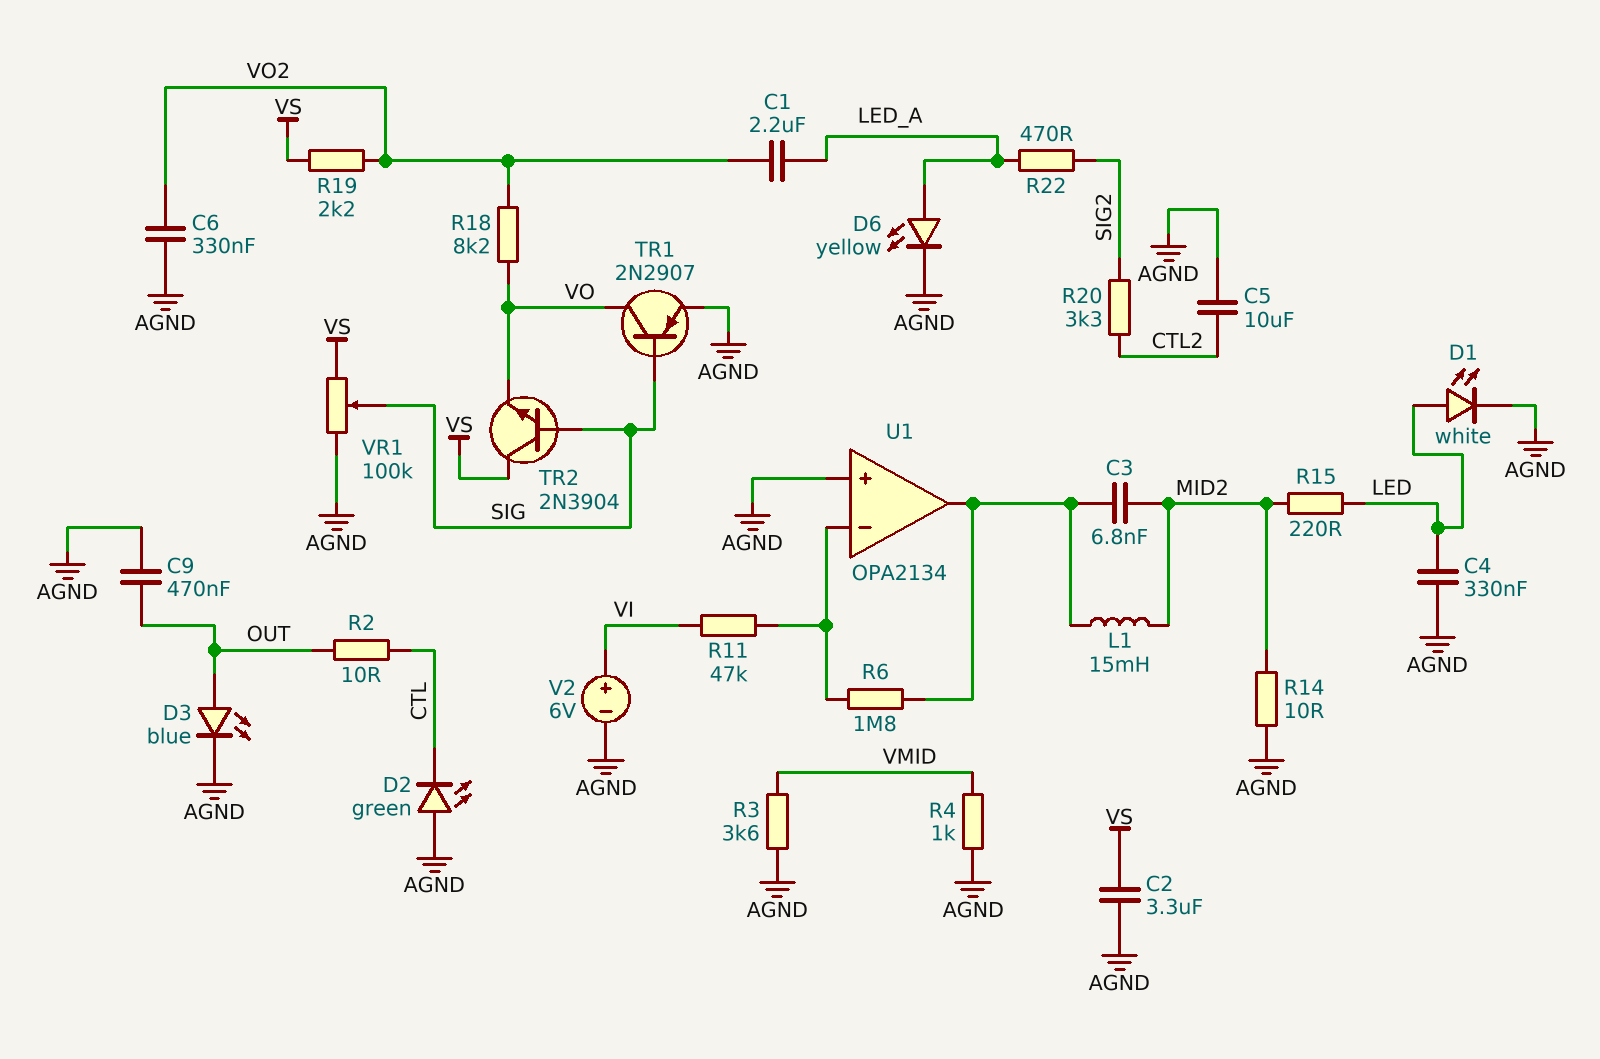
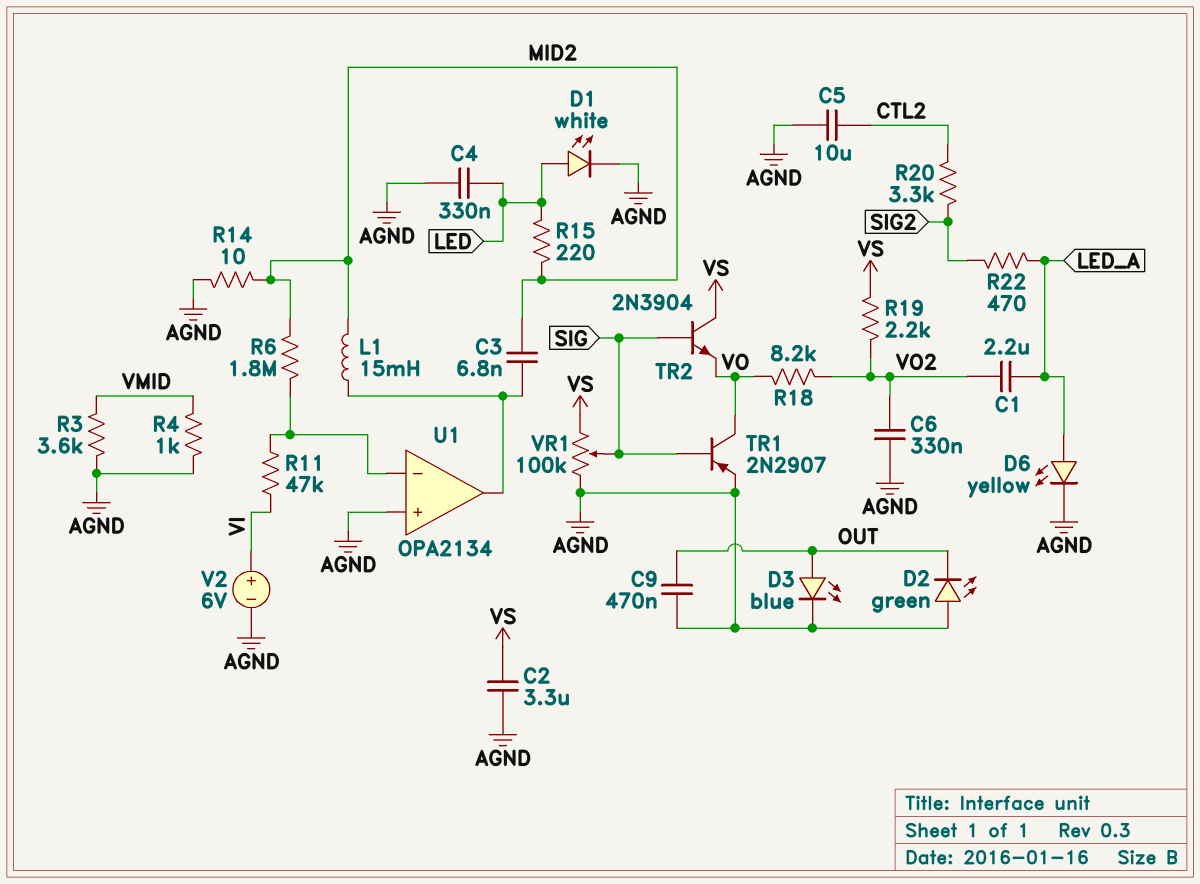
D2: LED green (A AGND, K CTL) -> LED green (A AGND, K OUT)
R2: 10 (CTL, OUT) -> none
R6: 1.8M (U1/in-, U1/out) -> 1.8M (MID2, U1/in-)

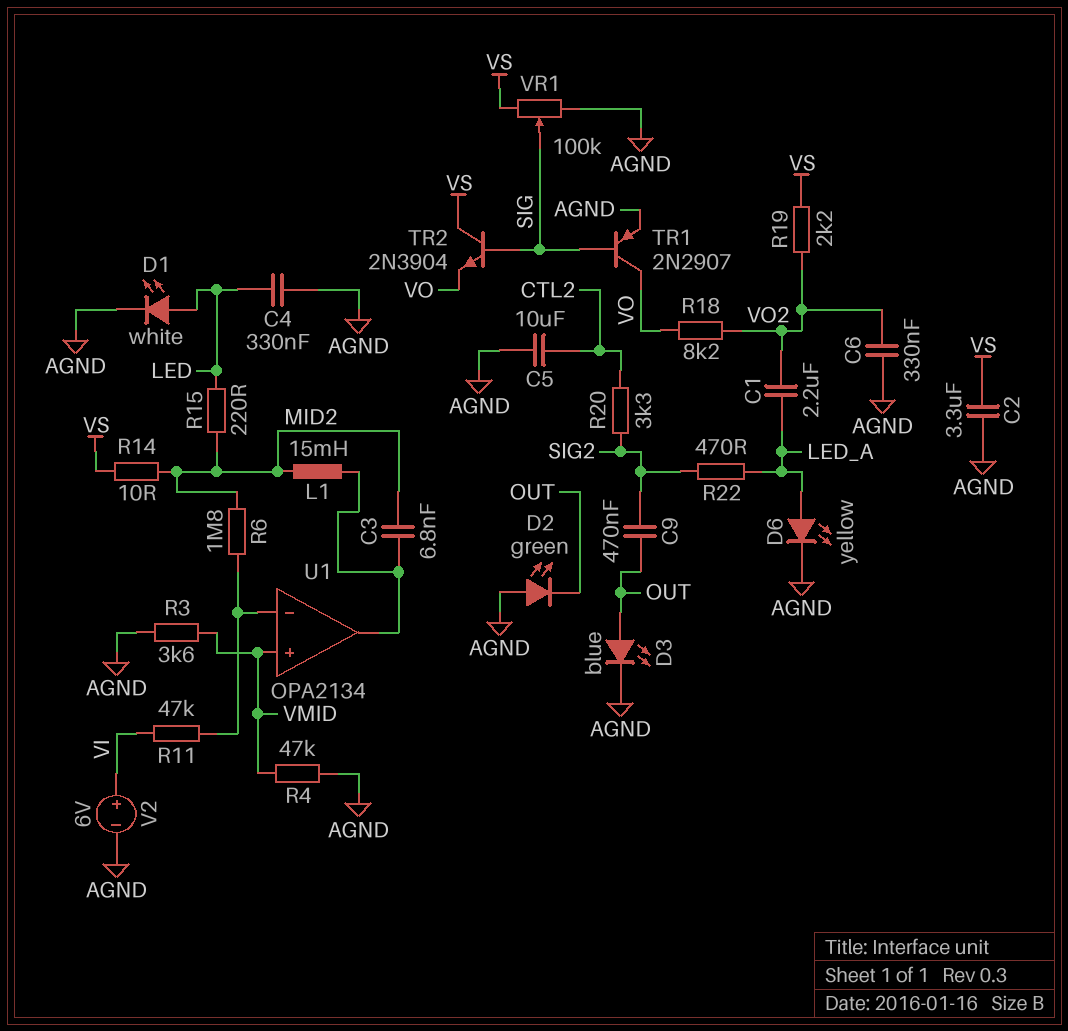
C9: 470nF (AGND, OUT) -> 470nF (OUT, SIG2)
R4: 1k (AGND, VMID) -> 47k (AGND, VMID)
R14: 10 (AGND, MID2) -> 10 (MID2, VS)
U1 pin in+: AGND -> VMID

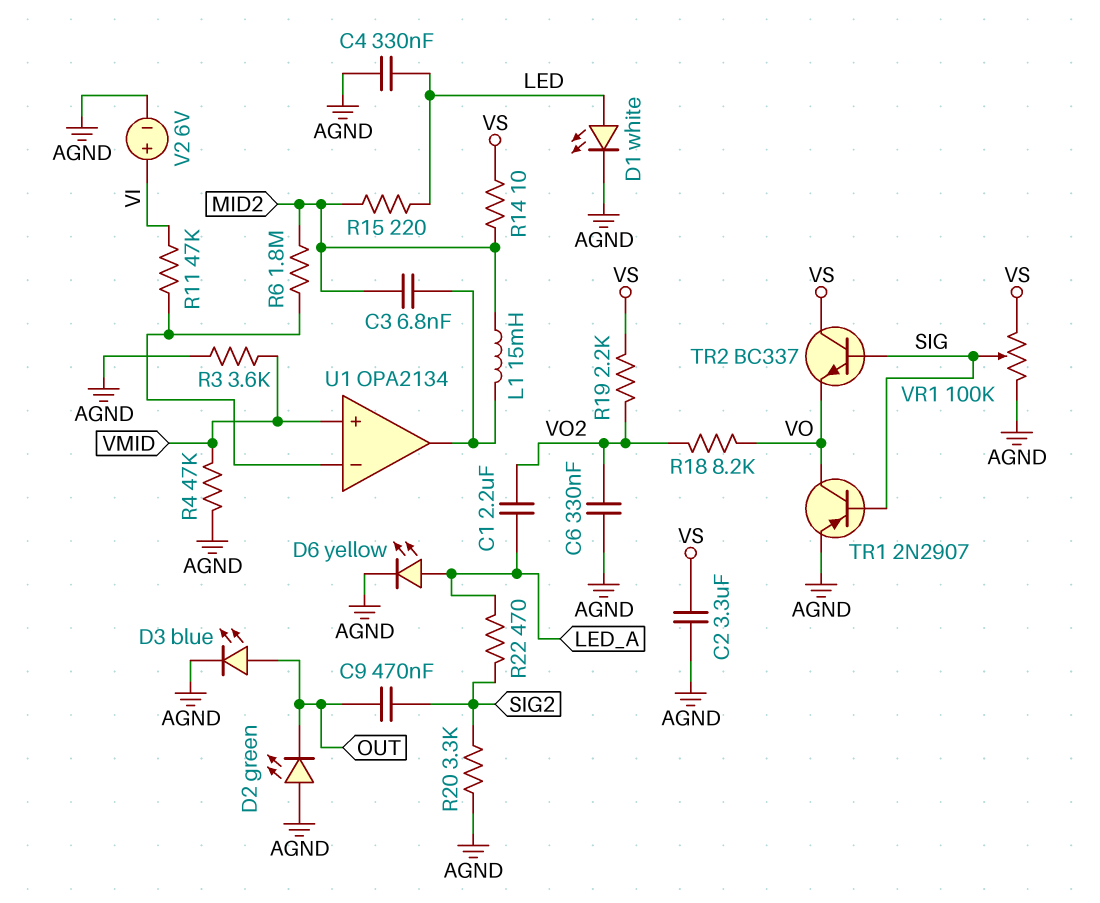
C5: 10uF (AGND, CTL2) -> none
R20: 3.3k (CTL2, SIG2) -> 3.3k (AGND, SIG2)
TR2: NPN 2N3904 (B SIG, C VS, E VO) -> NPN BC337 (B SIG, C VS, E VO)

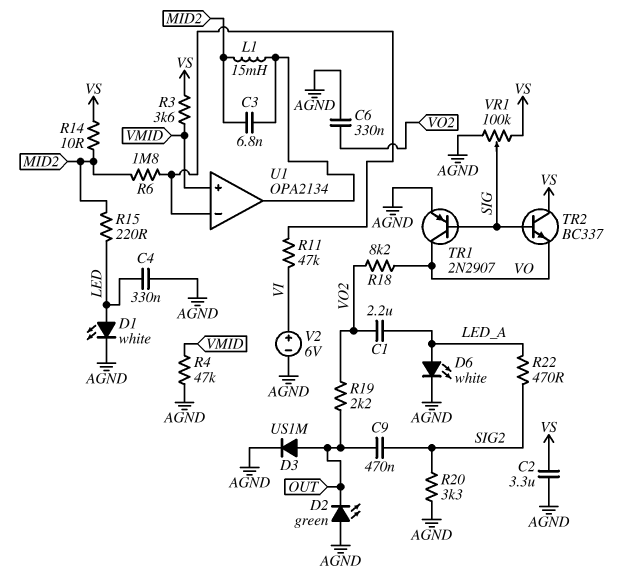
D3: LED blue (A OUT, K AGND) -> diode US1M (A OUT, K AGND)
D6: LED yellow (A LED_A, K AGND) -> LED white (A LED_A, K AGND)
R3: 3.6k (AGND, VMID) -> 3.6k (VMID, VS)
R19: 2.2k (VO2, VS) -> 2.2k (OUT, VO2)

